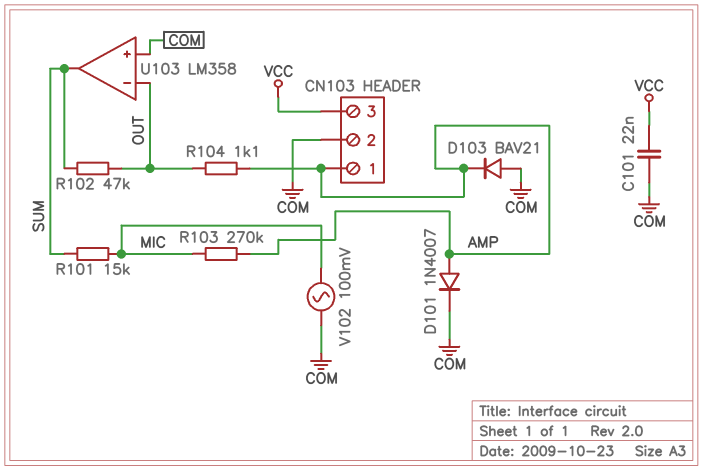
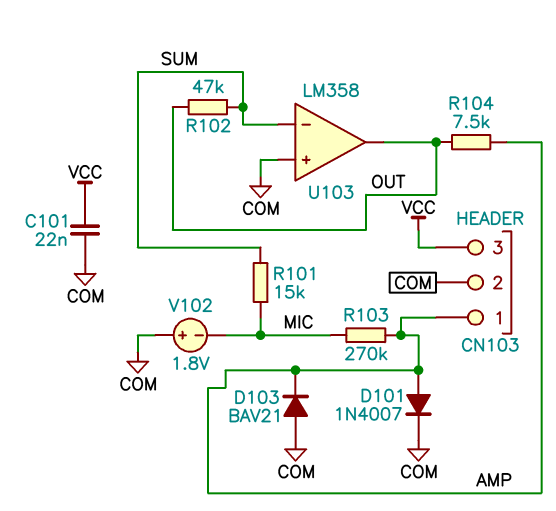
R104: 1.1k (AMP, OUT) -> 7.5k (AMP, OUT)
U103 pin in-: OUT -> SUM
U103 pin out: SUM -> OUT
V102: AC 100mV (COM, MIC) -> 1.8V (plus COM, minus MIC)

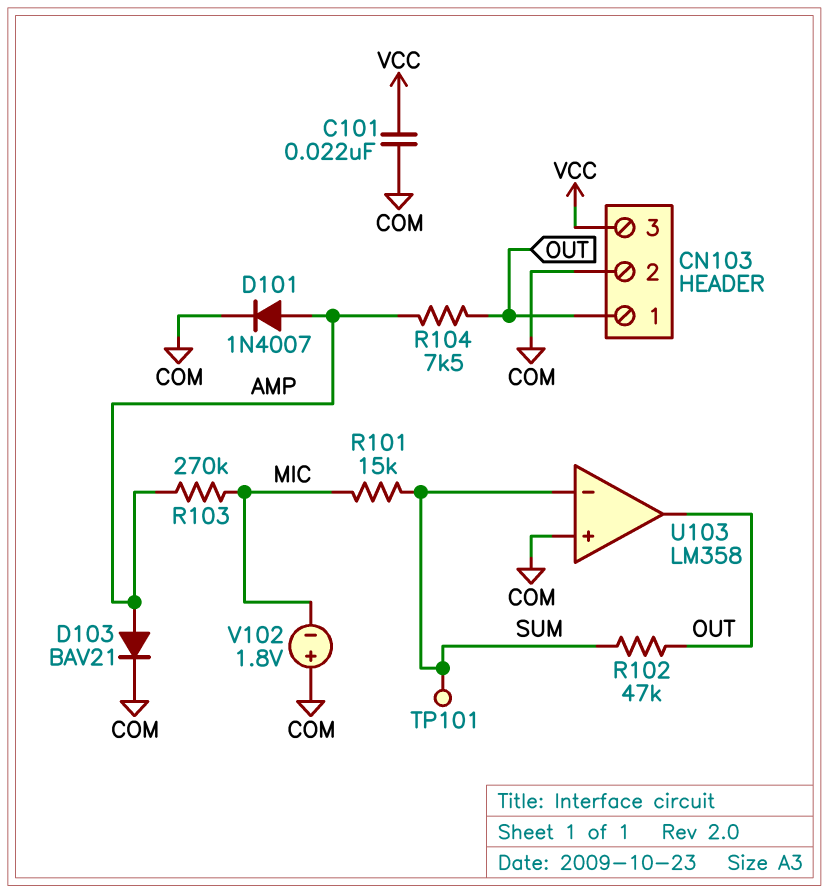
CN103 pin 1: AMP -> OUT
D103: diode BAV21 (A COM, K AMP) -> diode BAV21 (A AMP, K COM)
TP101: none -> test point (SUM)

